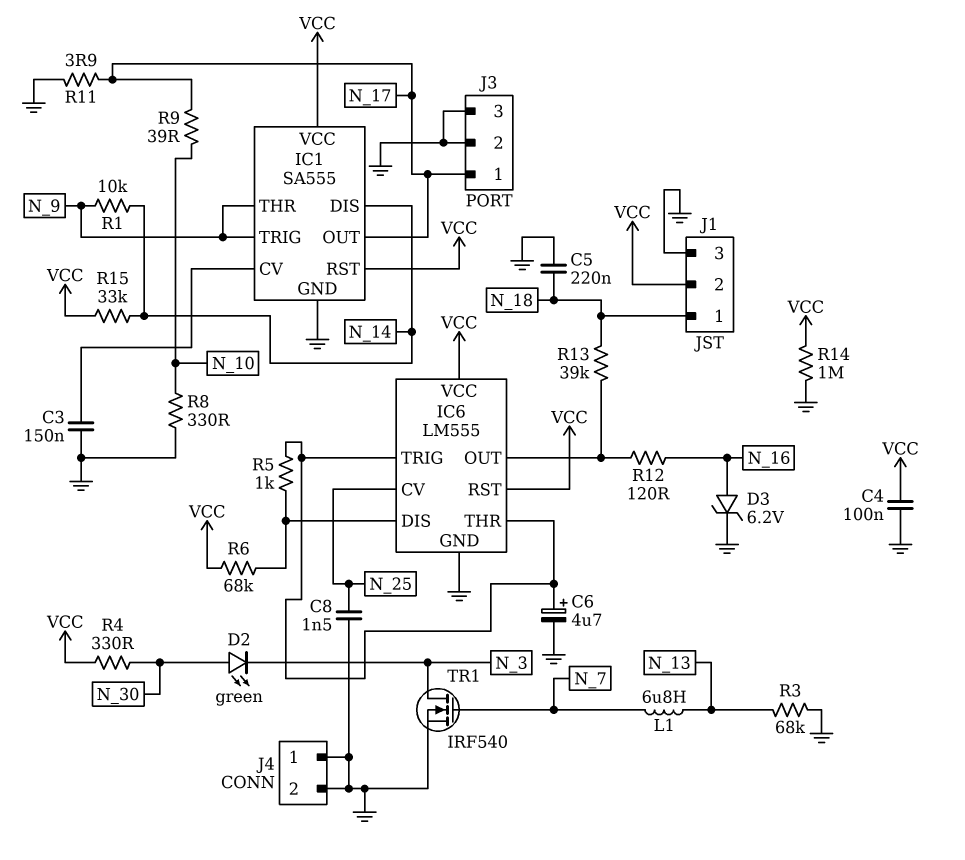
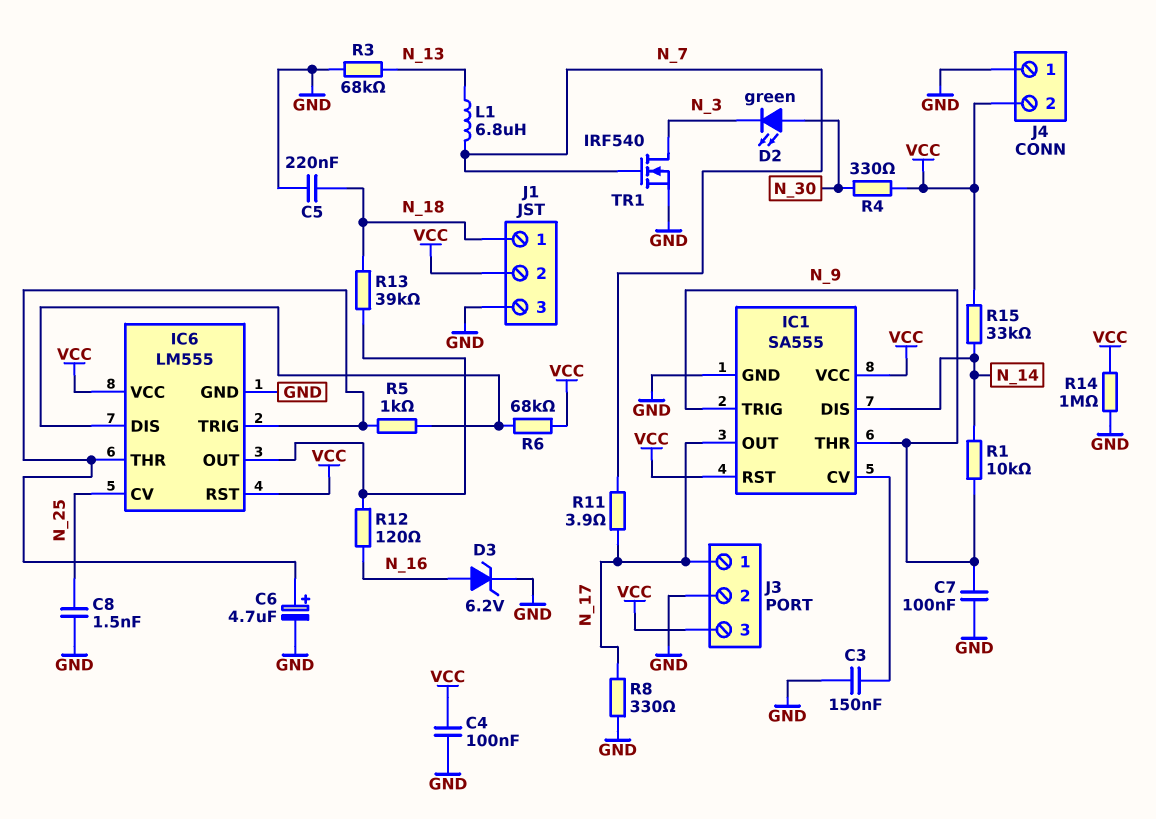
C7: none -> 100nF (GND, N_9)
J3 pin 3: GND -> VCC
J4 pin 2: GND -> VCC
R8: 330 (GND, N_10) -> 330 (GND, N_17)
R9: 39 (N_10, N_17) -> none
R11: 3.9 (GND, N_17) -> 3.9 (N_7, N_17)

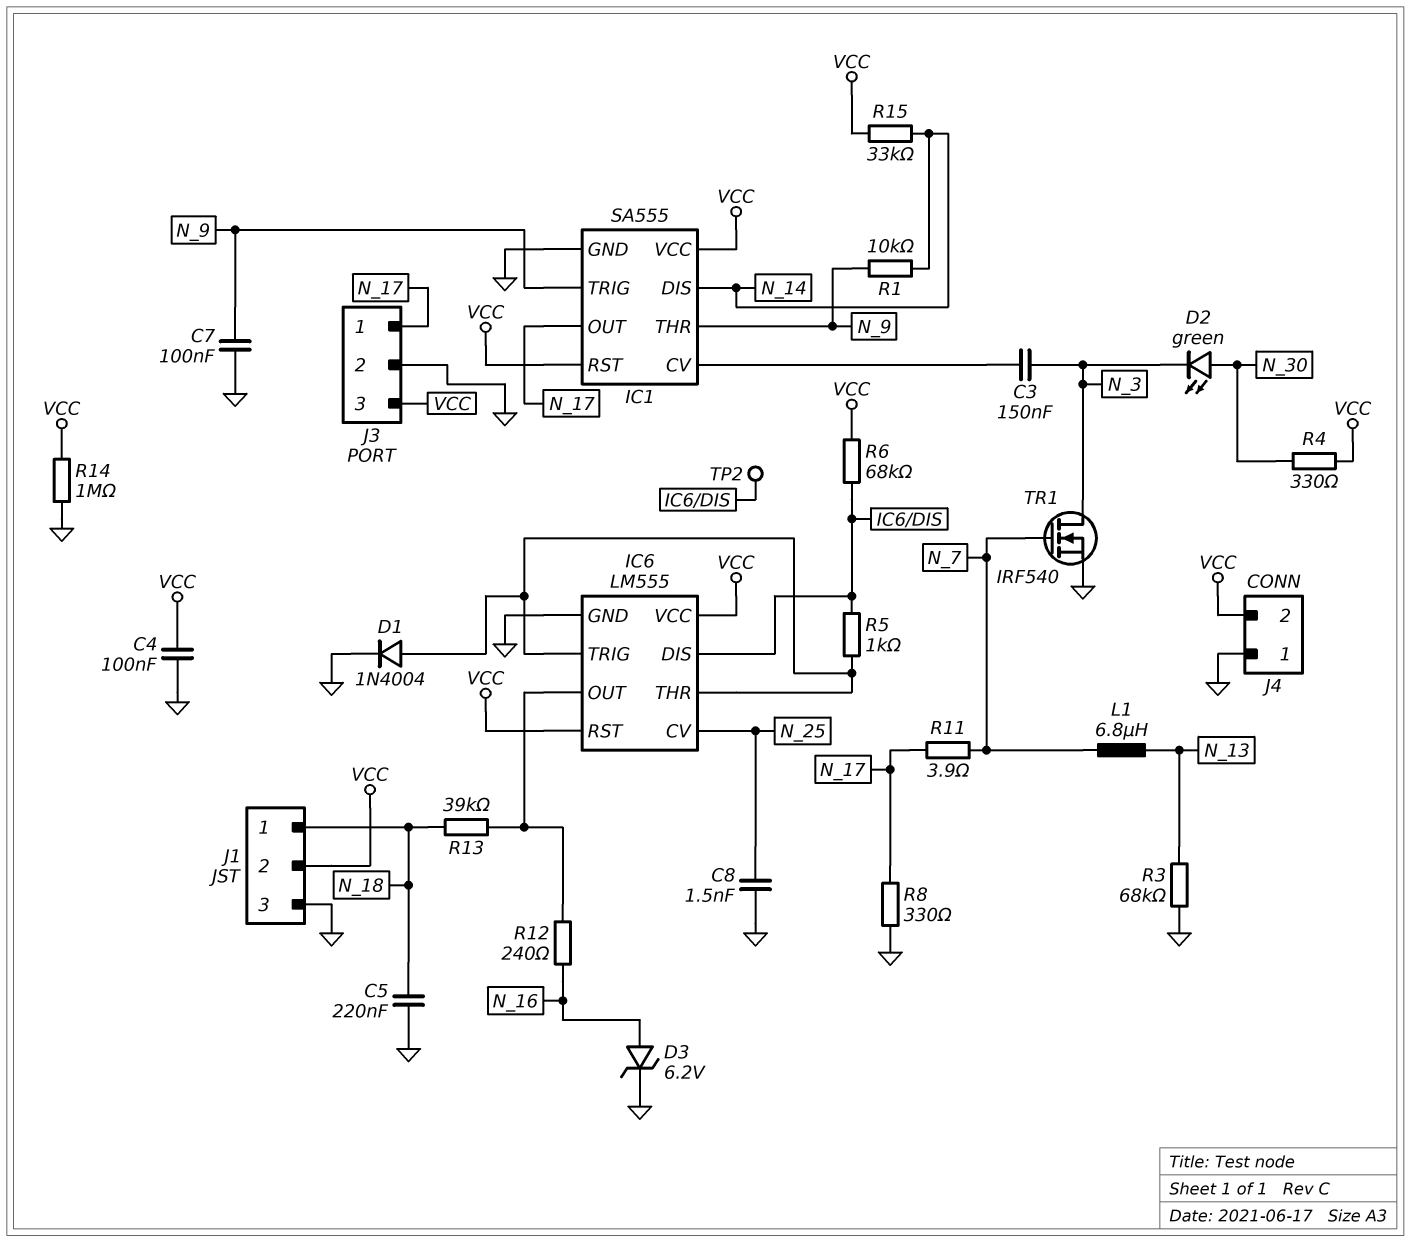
C3: 150nF (GND, IC1/CV) -> 150nF (IC1/CV, N_3)
C6: 4.7uF (plus IC6/THR, minus GND) -> none
D1: none -> diode 1N4004 (A IC6/THR, K GND)
R12: 120 (IC6/OUT, N_16) -> 240 (IC6/OUT, N_16)
TP2: none -> test point (IC6/DIS)

